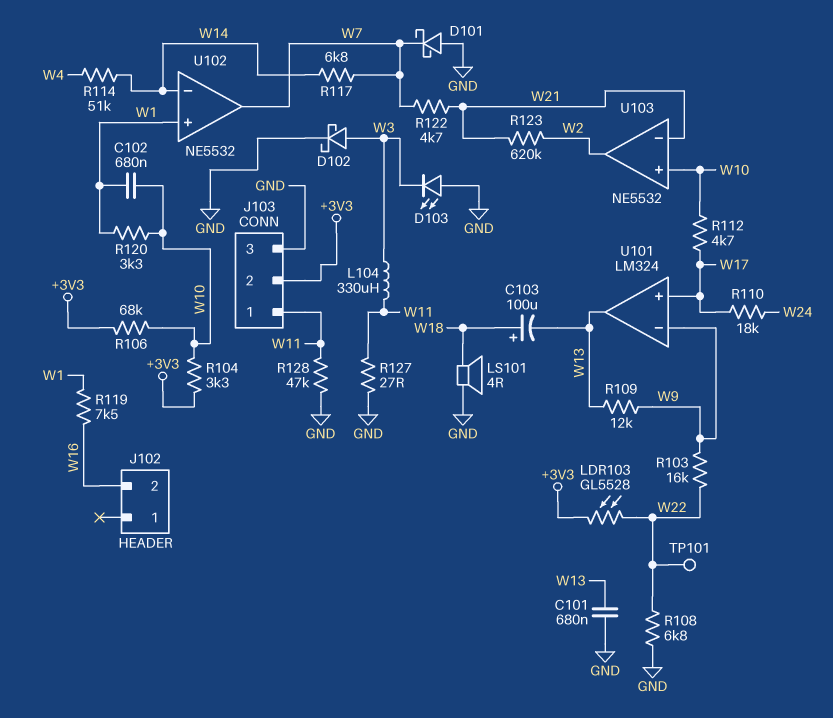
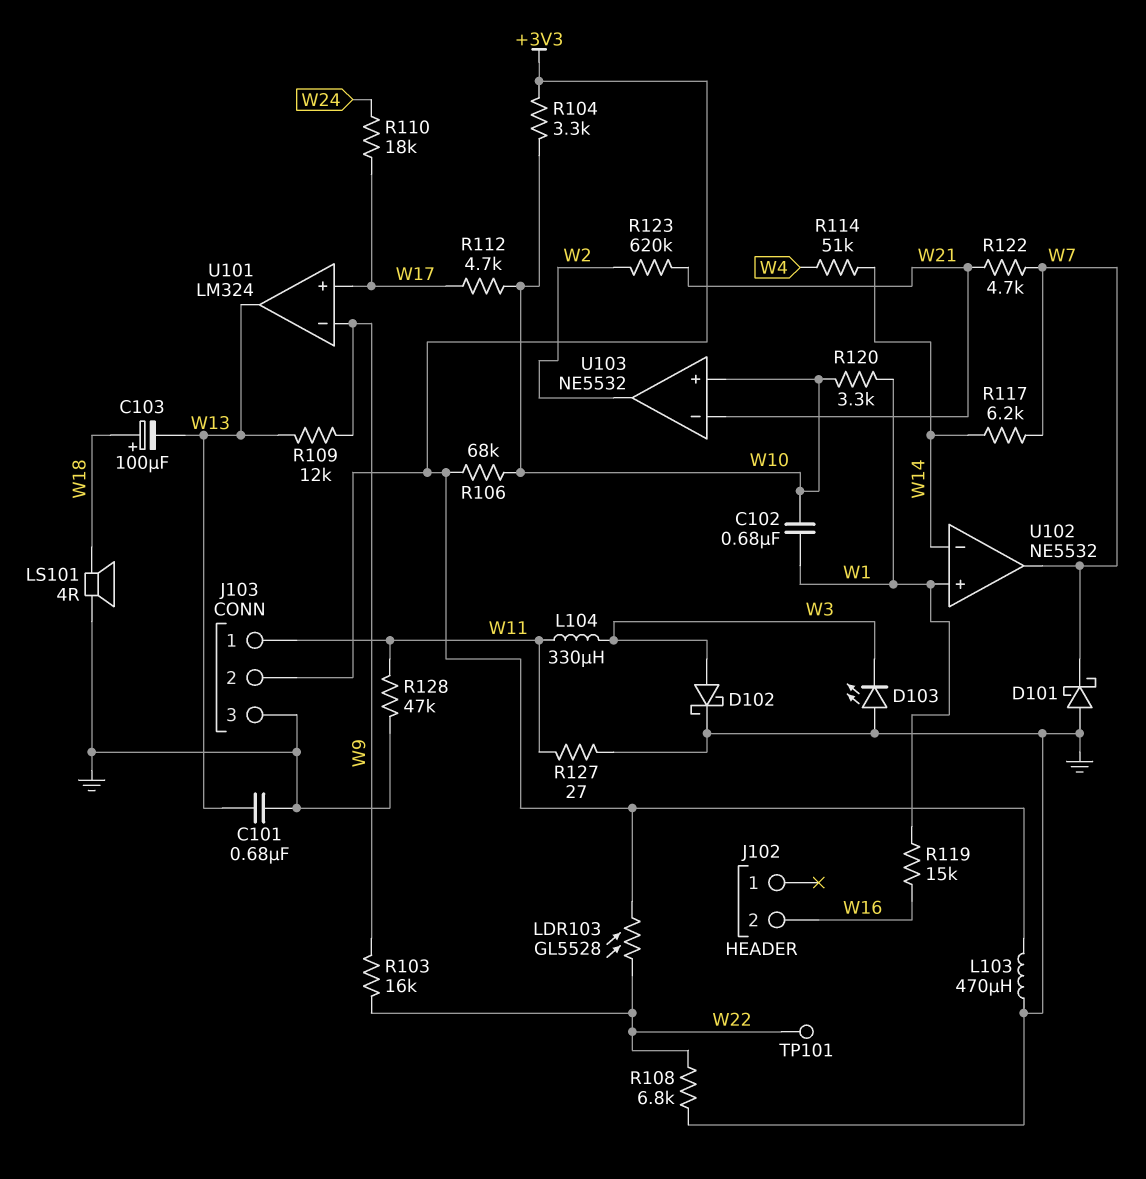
L103: none -> 470uH (+3V3, GND)
R117: 6.8k (W7, W14) -> 6.2k (W7, W14)
R119: 7.5k (W1, W16) -> 15k (W1, W16)

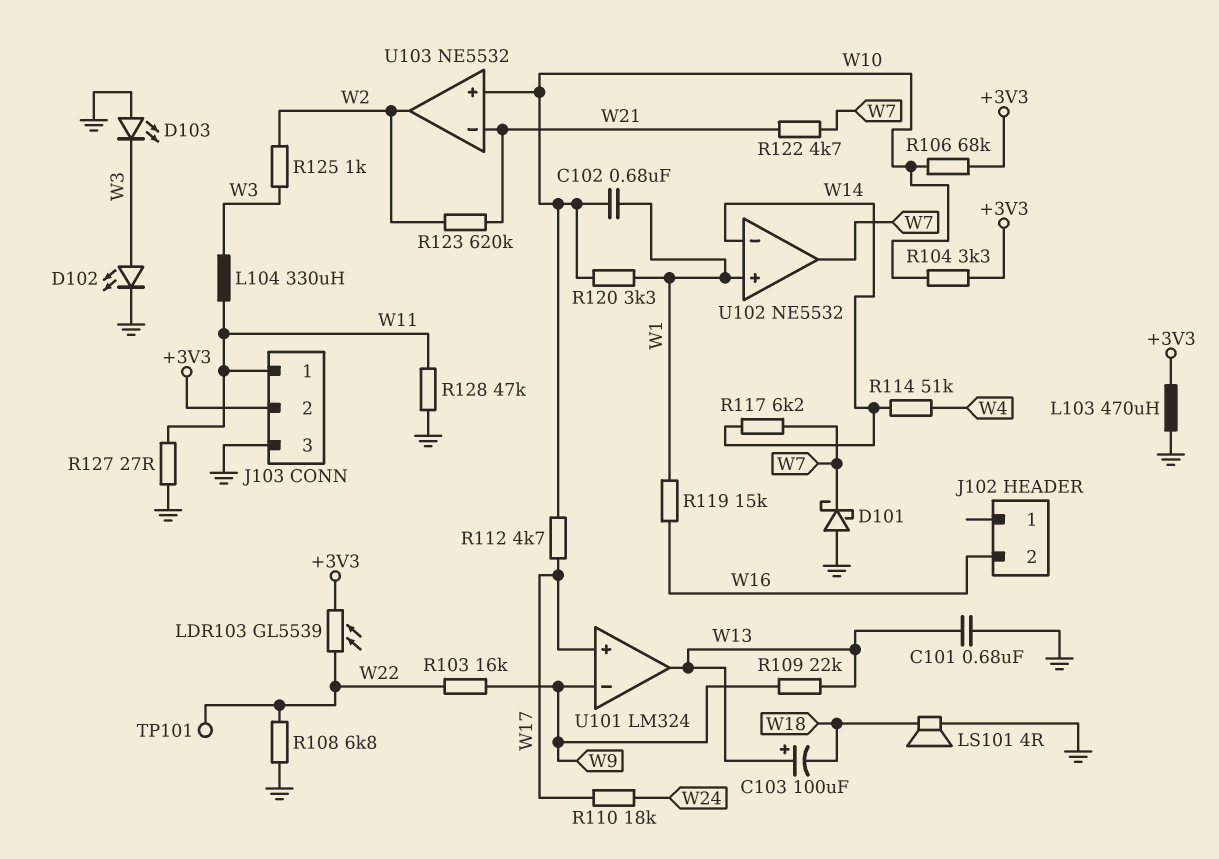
C103: 100uF (plus W18, minus W13) -> 100uF (plus W13, minus W18)
D102: schottky (A W3, K GND) -> LED (A W3, K GND)
LDR103: GL5528 (+3V3, W22) -> GL5539 (+3V3, W22)
R109: 12k (W9, W13) -> 22k (W9, W13)
R125: none -> 1k (W2, W3)

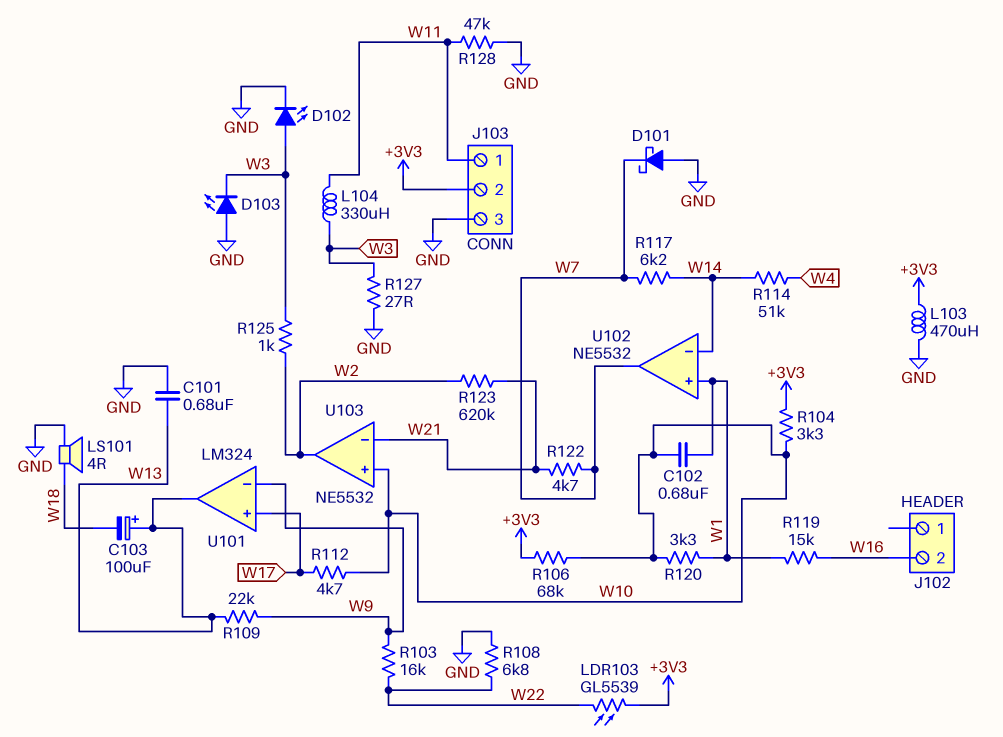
R110: 18k (W17, W24) -> none
R127: 27 (GND, W11) -> 27 (GND, W3)
TP101: test point (W22) -> none

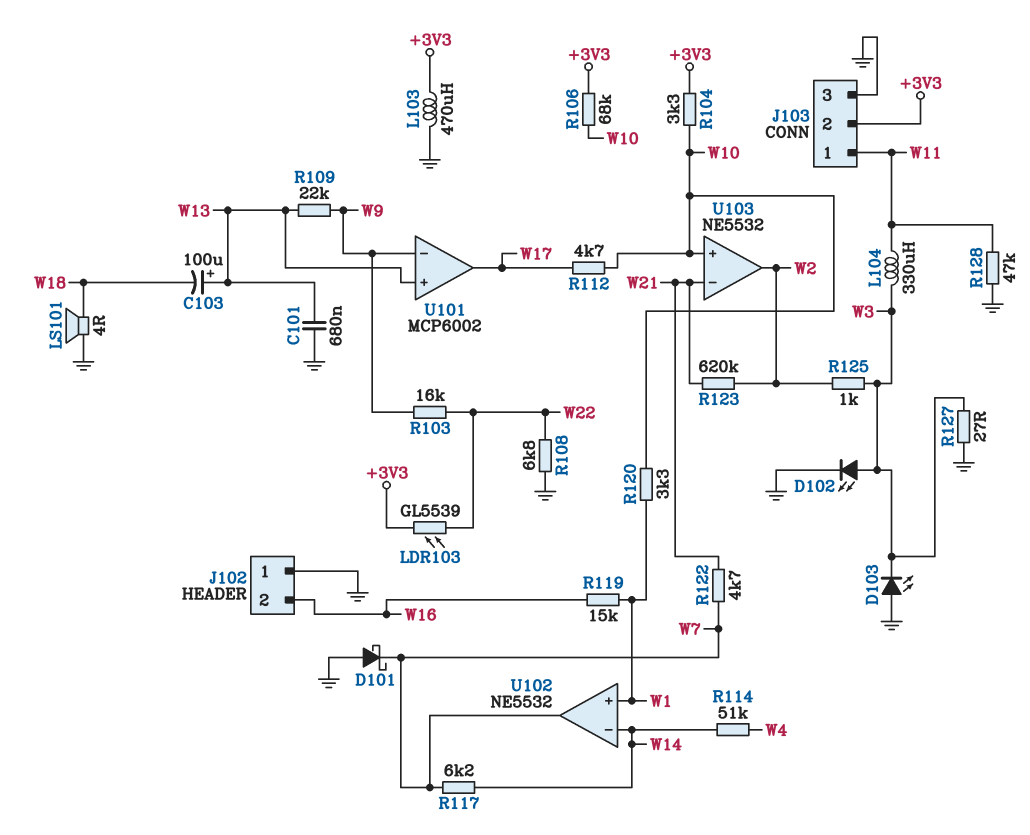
C102: 680nF (W1, W10) -> none
J102 pin 1: none -> GND
U101: LM324 -> MCP6002
U101 pin in+: W17 -> W13
U101 pin out: W13 -> W17

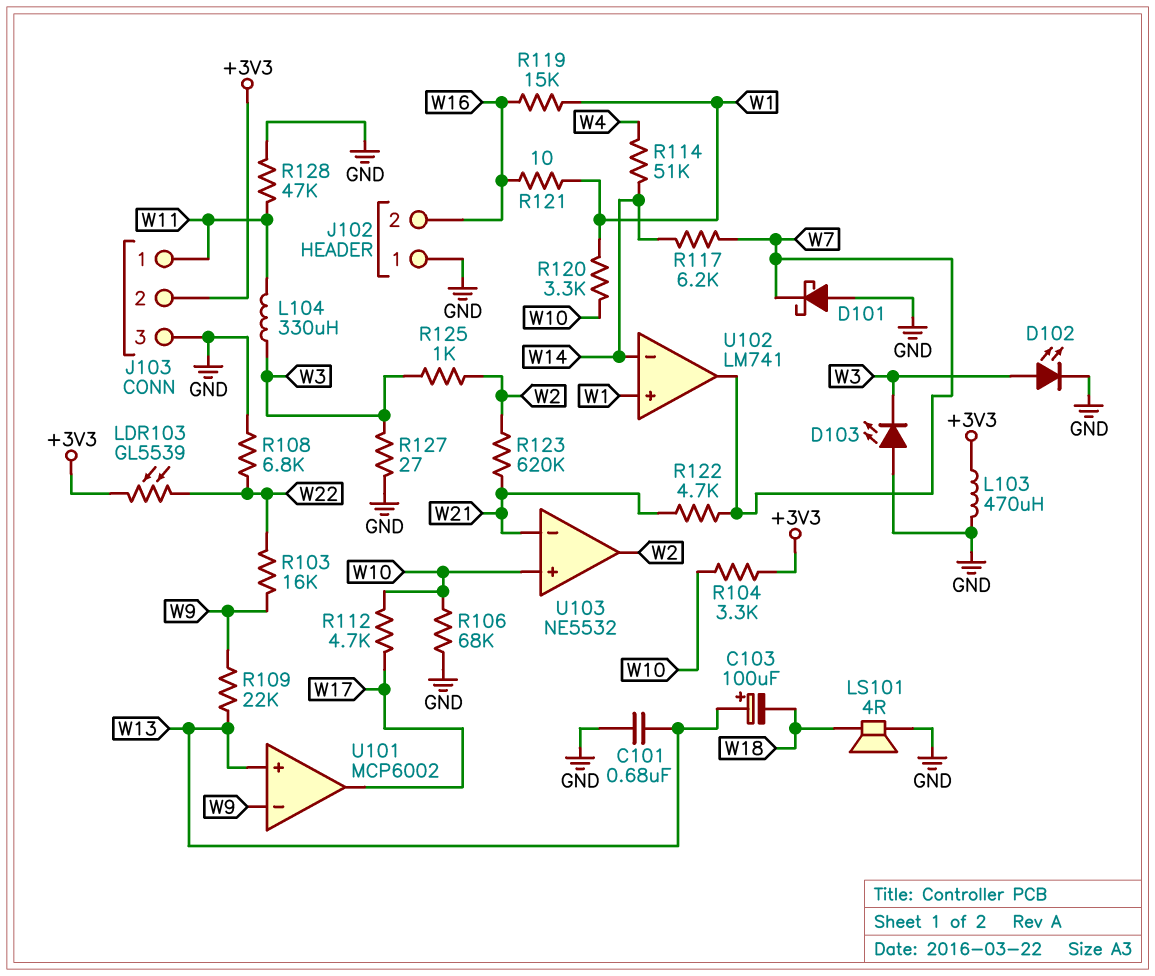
R106: 68k (+3V3, W10) -> 68k (GND, W10)
R121: none -> 10 (W1, W16)
U102: NE5532 -> LM741

